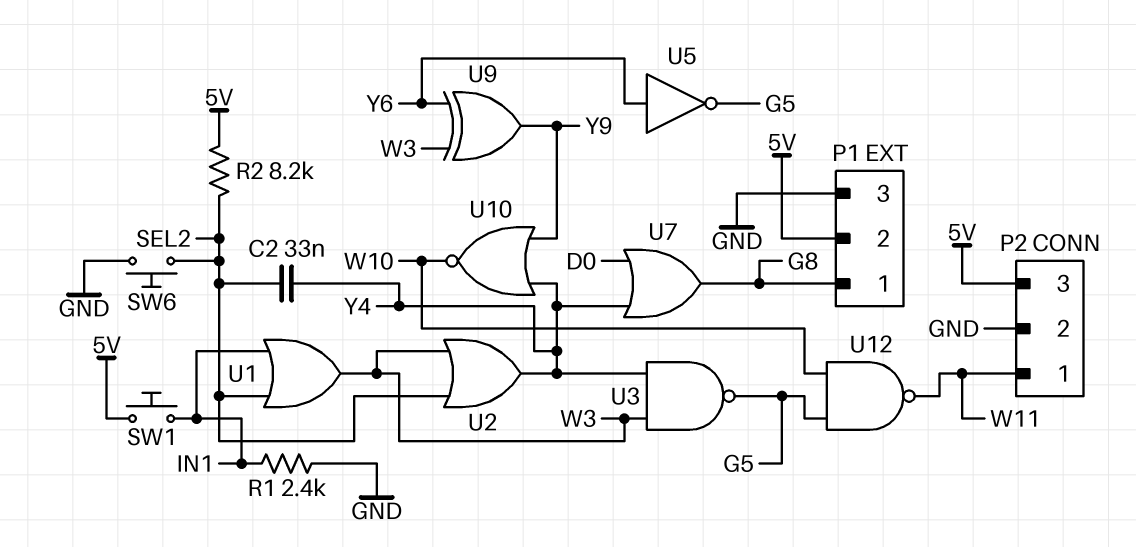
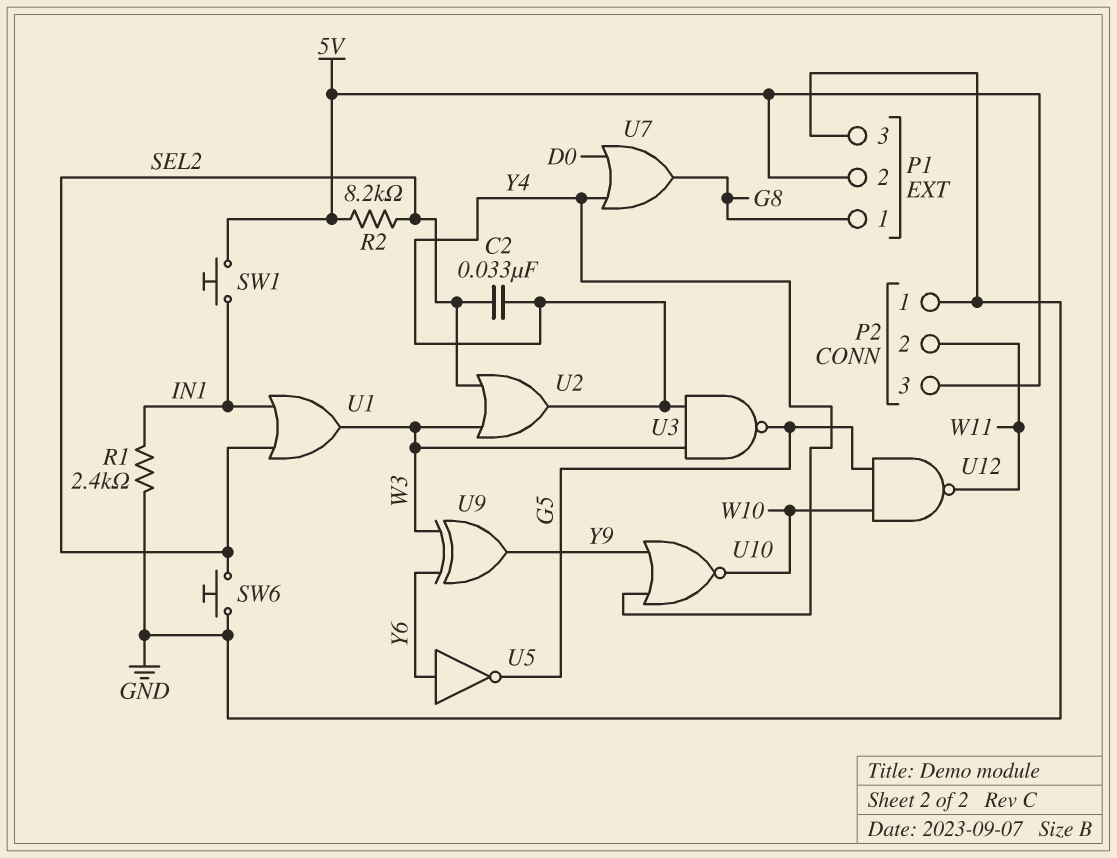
P2 pin 1: W11 -> GND
P2 pin 2: GND -> W11

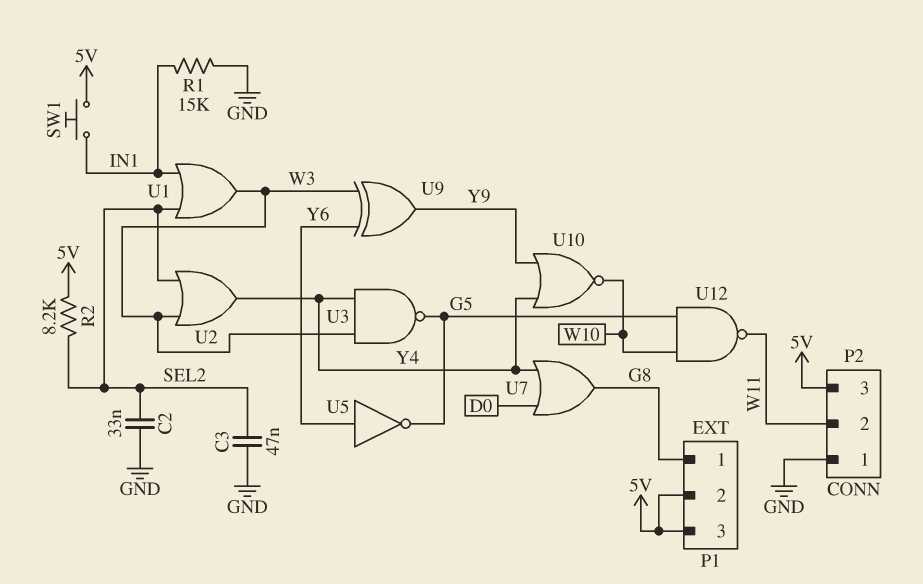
C2: 33nF (SEL2, Y4) -> 33nF (GND, SEL2)
C3: none -> 47nF (GND, SEL2)
P1 pin 3: GND -> 5V
R1: 2.4k (GND, IN1) -> 15k (GND, IN1)
SW6: button (GND, SEL2) -> none

